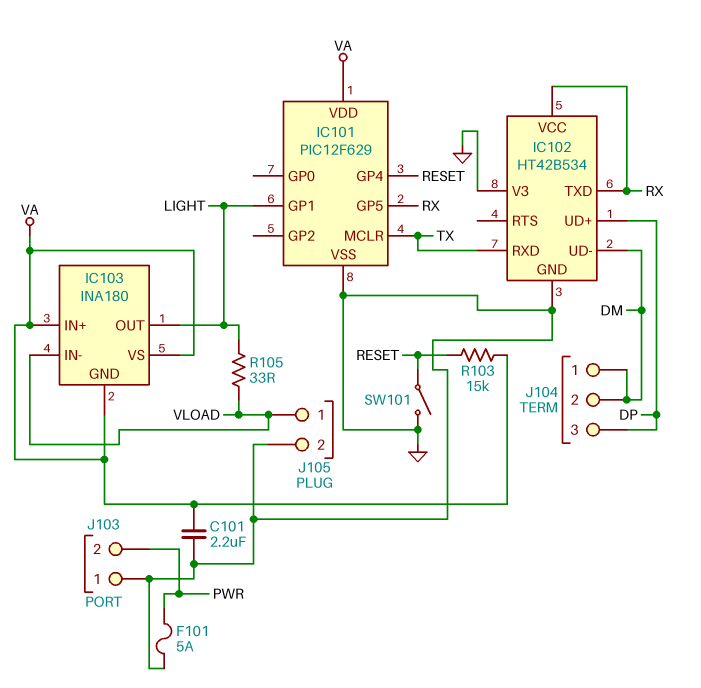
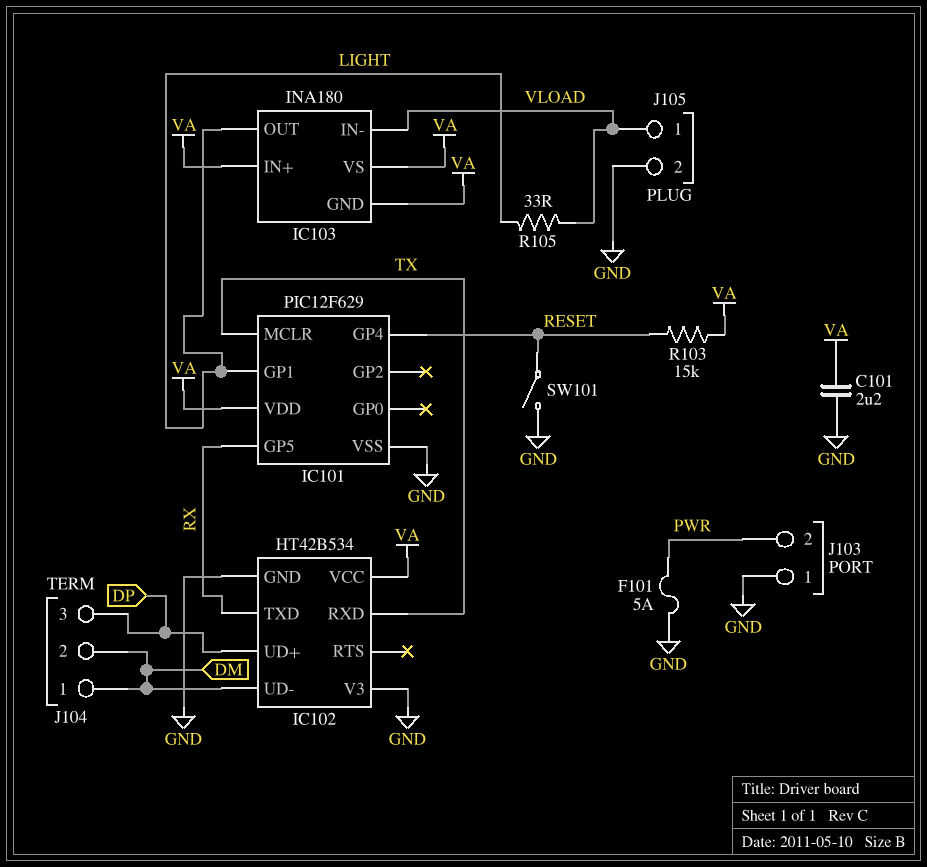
IC102 pin VCC: RX -> VA

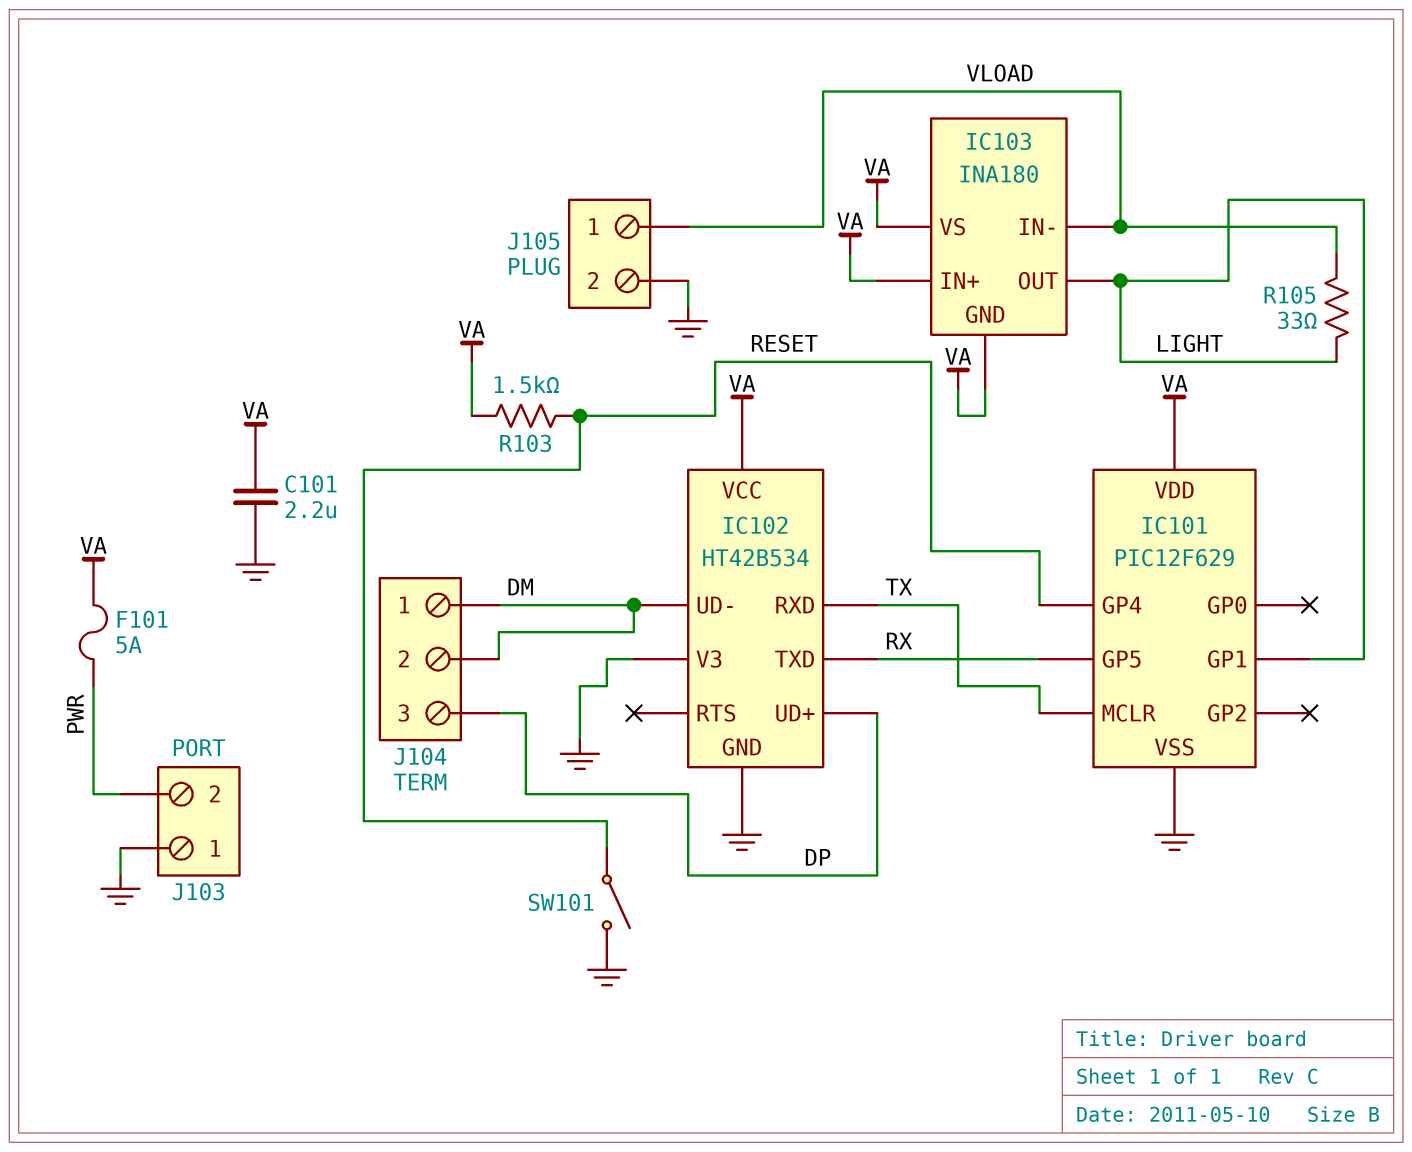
F101: 5A (GND, PWR) -> 5A (PWR, VA)
R103: 15k (RESET, VA) -> 1.5k (RESET, VA)

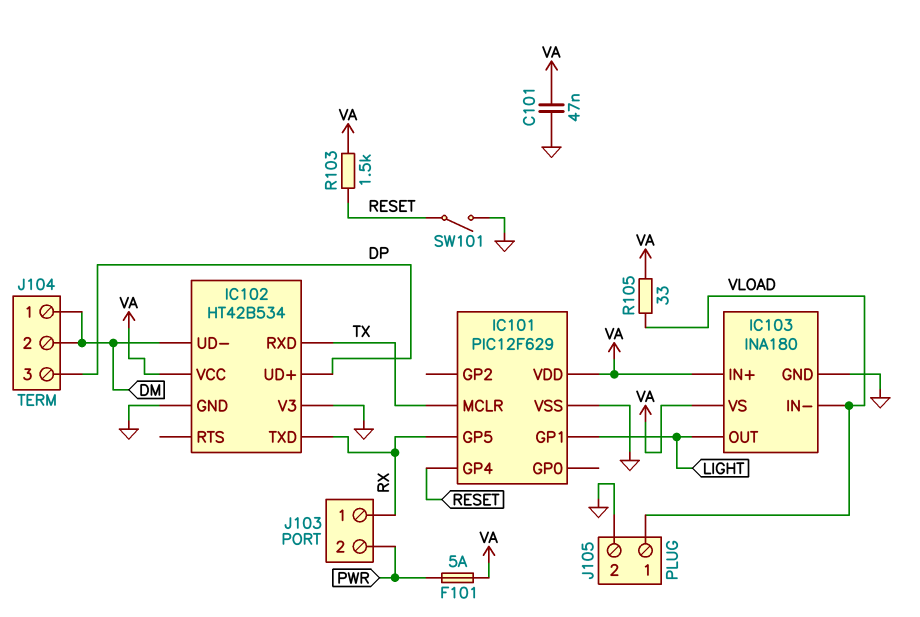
C101: 2.2uF (GND, VA) -> 47nF (GND, VA)
IC103 pin GND: VA -> GND
J103 pin 1: GND -> RX
R105: 33 (LIGHT, VLOAD) -> 33 (VA, VLOAD)

